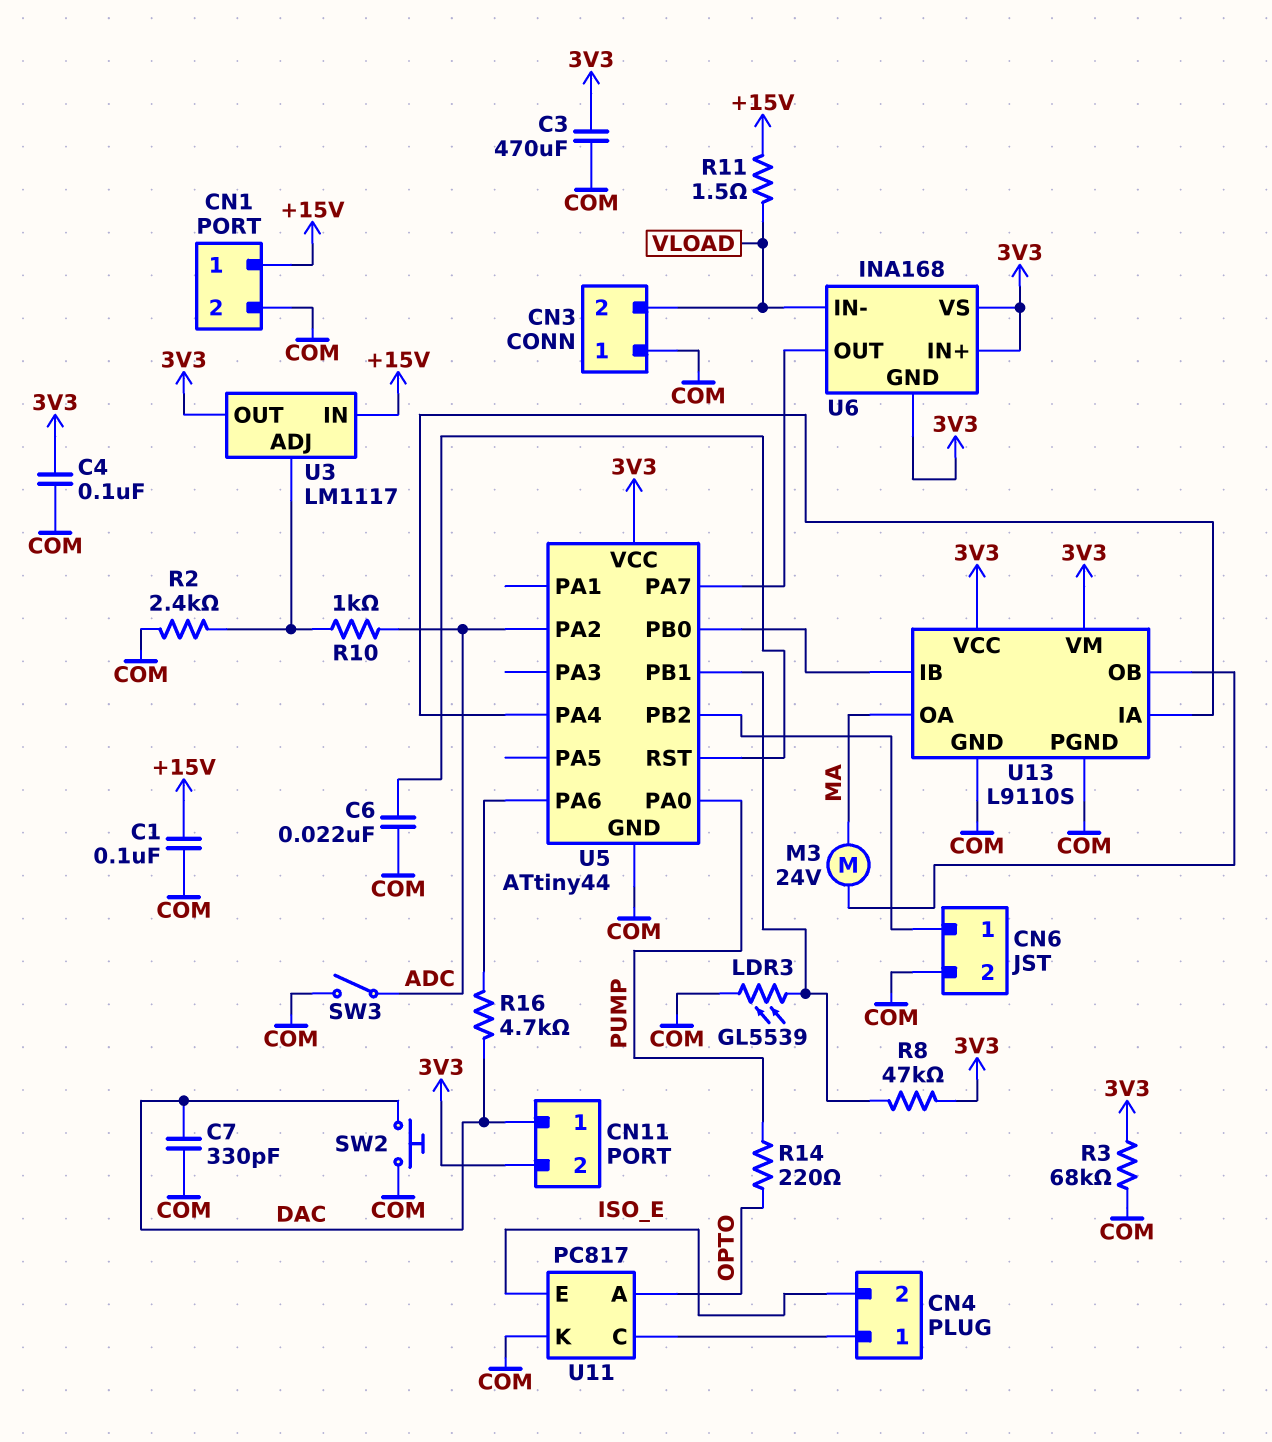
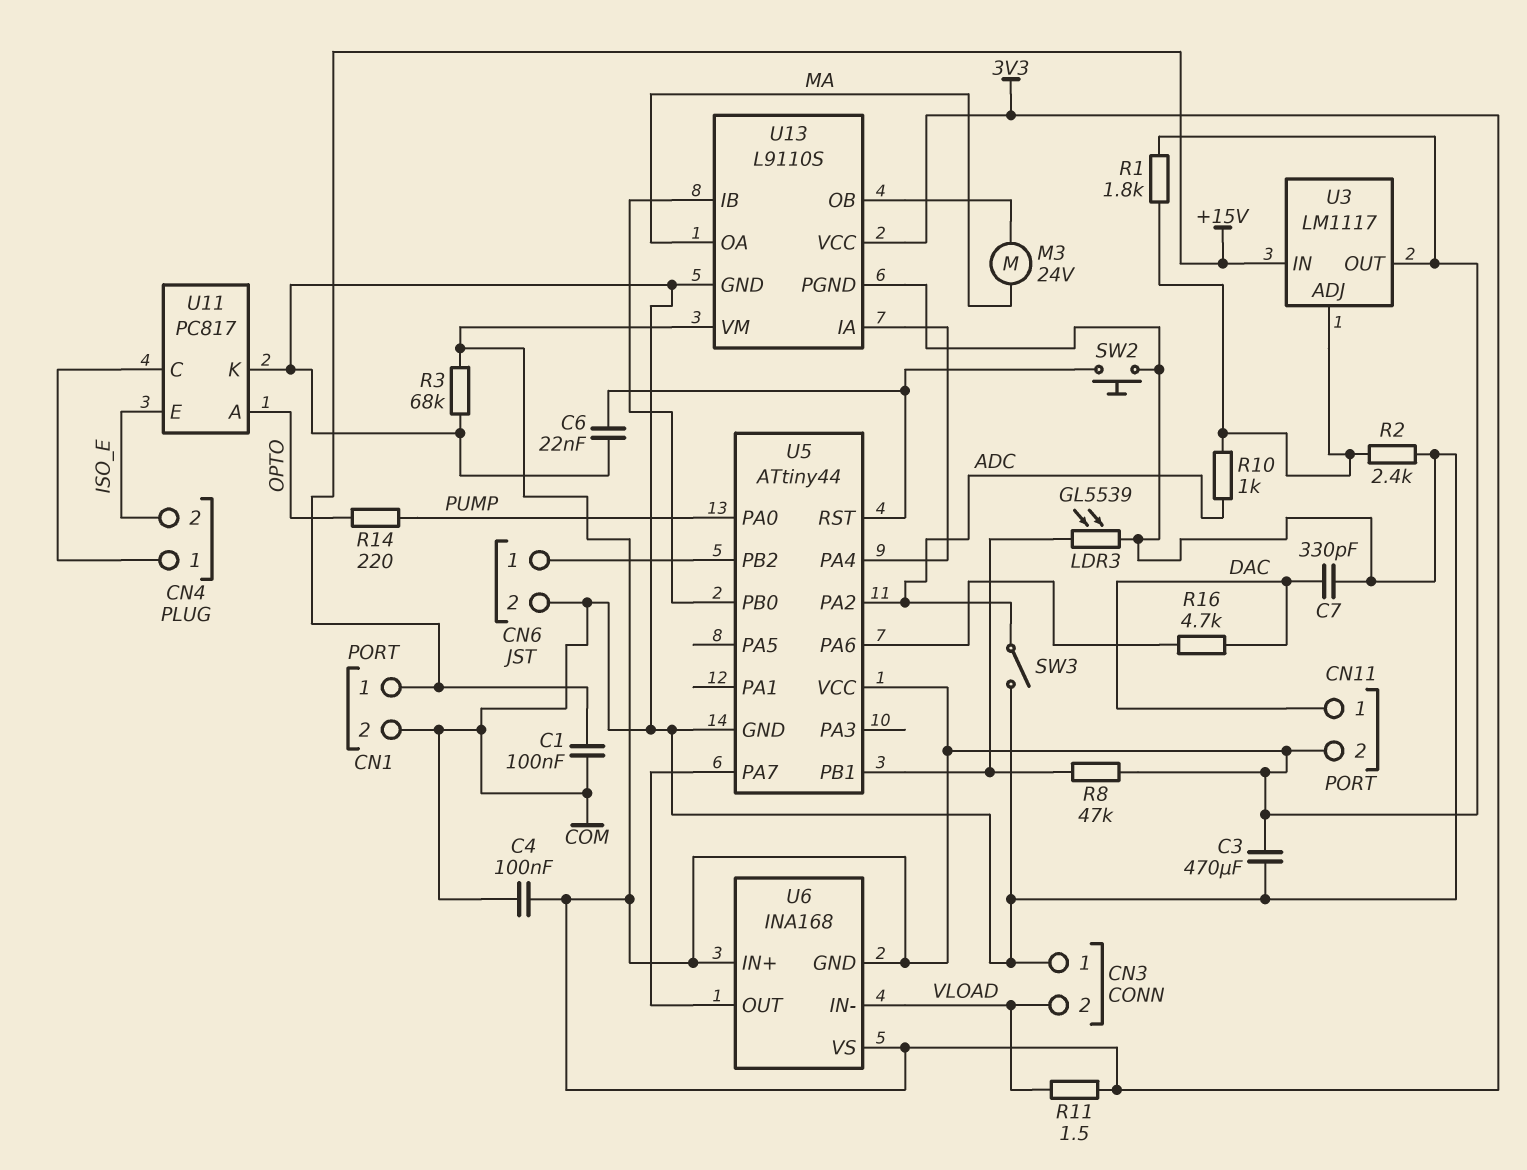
R1: none -> 1.8k (3V3, U3/ADJ)
R11: 1.5 (+15V, VLOAD) -> 1.5 (3V3, VLOAD)
SW2: button (COM, DAC) -> button (COM, U5/RST)

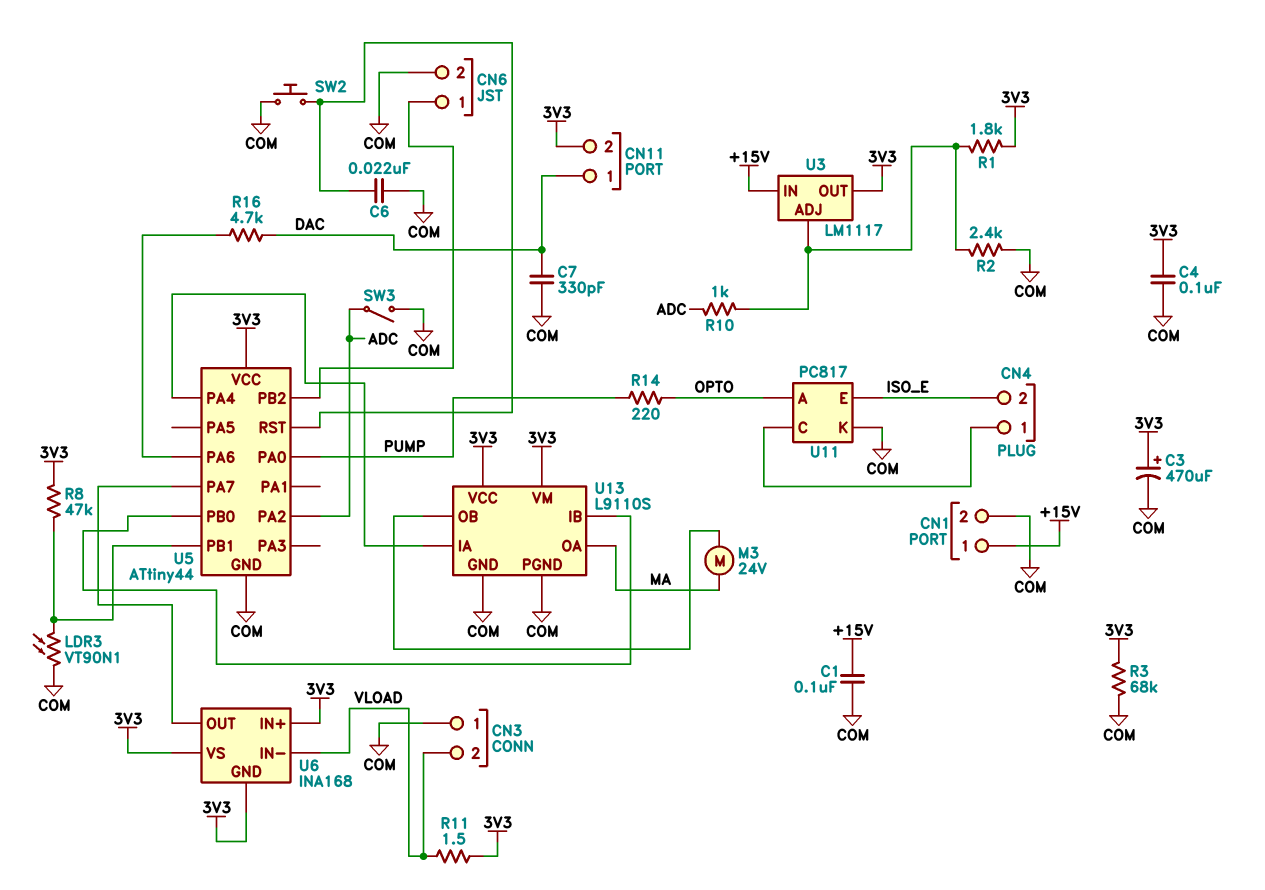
C3: 470uF (3V3, COM) -> 470uF (plus 3V3, minus COM)
LDR3: GL5539 (COM, U5/PB1) -> VT90N1 (COM, U5/PB1)

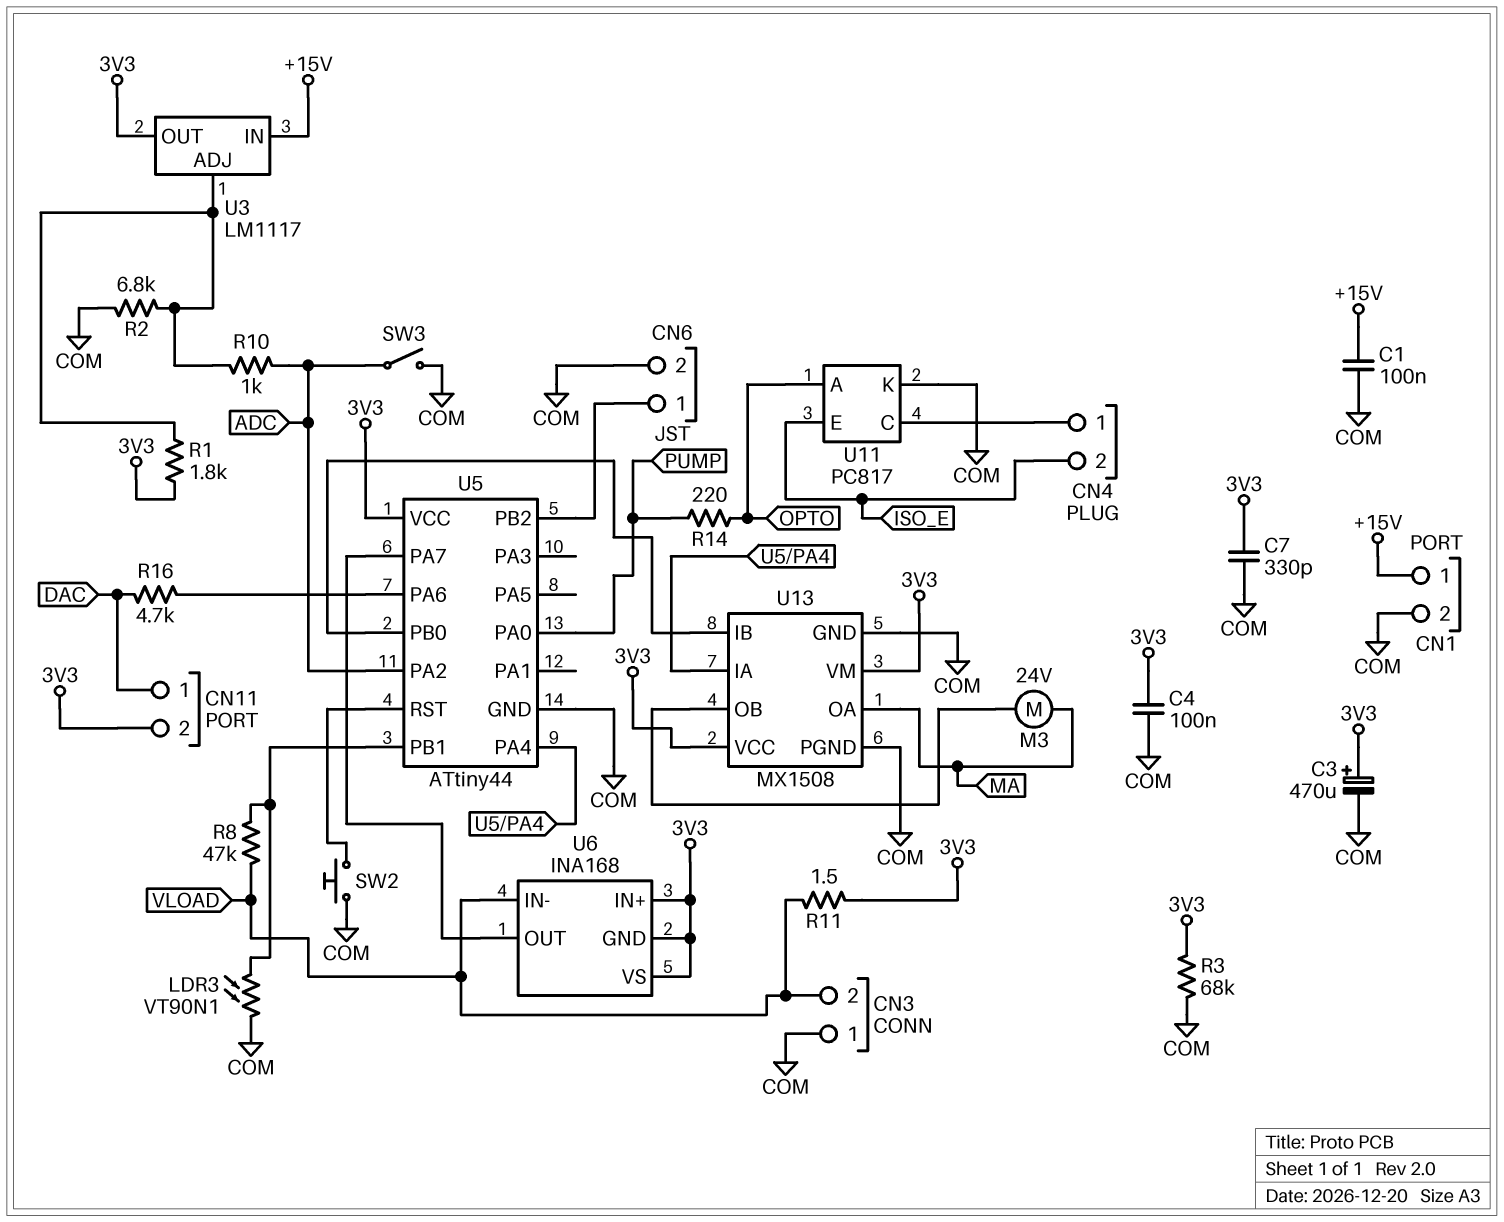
C6: 22nF (COM, U5/RST) -> none
C7: 330pF (COM, DAC) -> 330pF (3V3, COM)
R2: 2.4k (COM, U3/ADJ) -> 6.8k (COM, U3/ADJ)
R8: 47k (3V3, U5/PB1) -> 47k (U5/PB1, VLOAD)
U13: L9110S -> MX1508

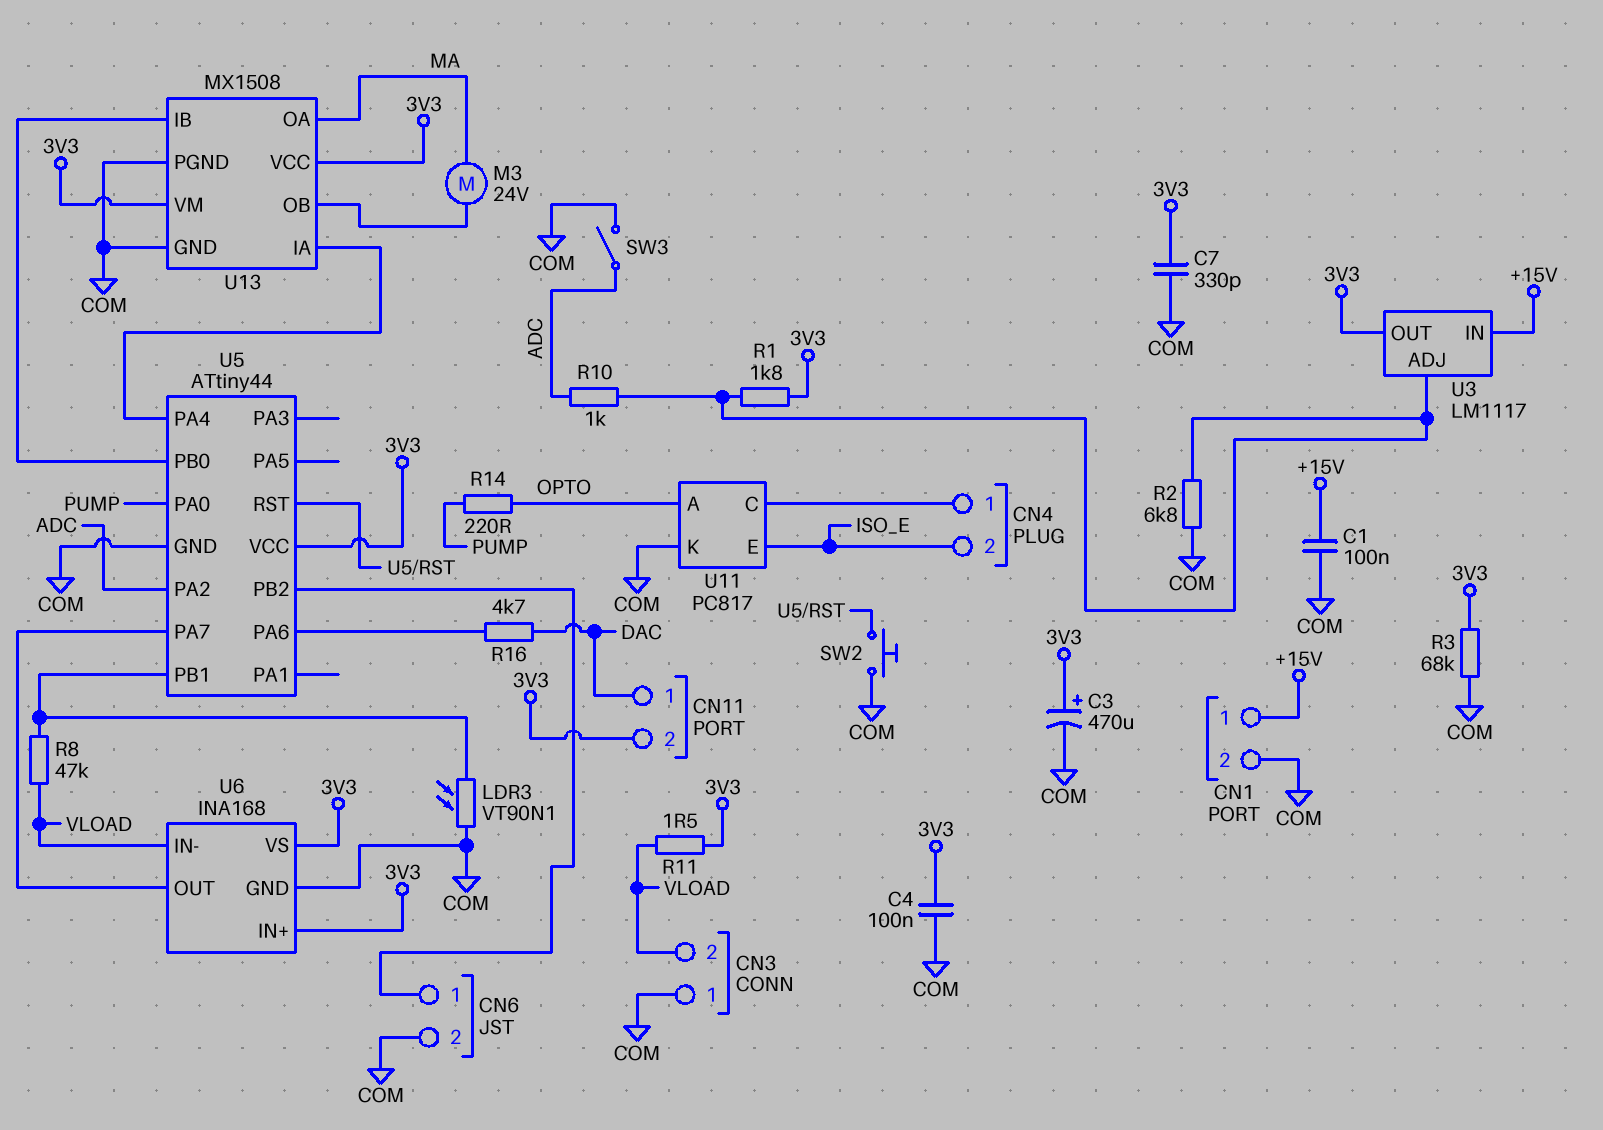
U6 pin GND: 3V3 -> COM

